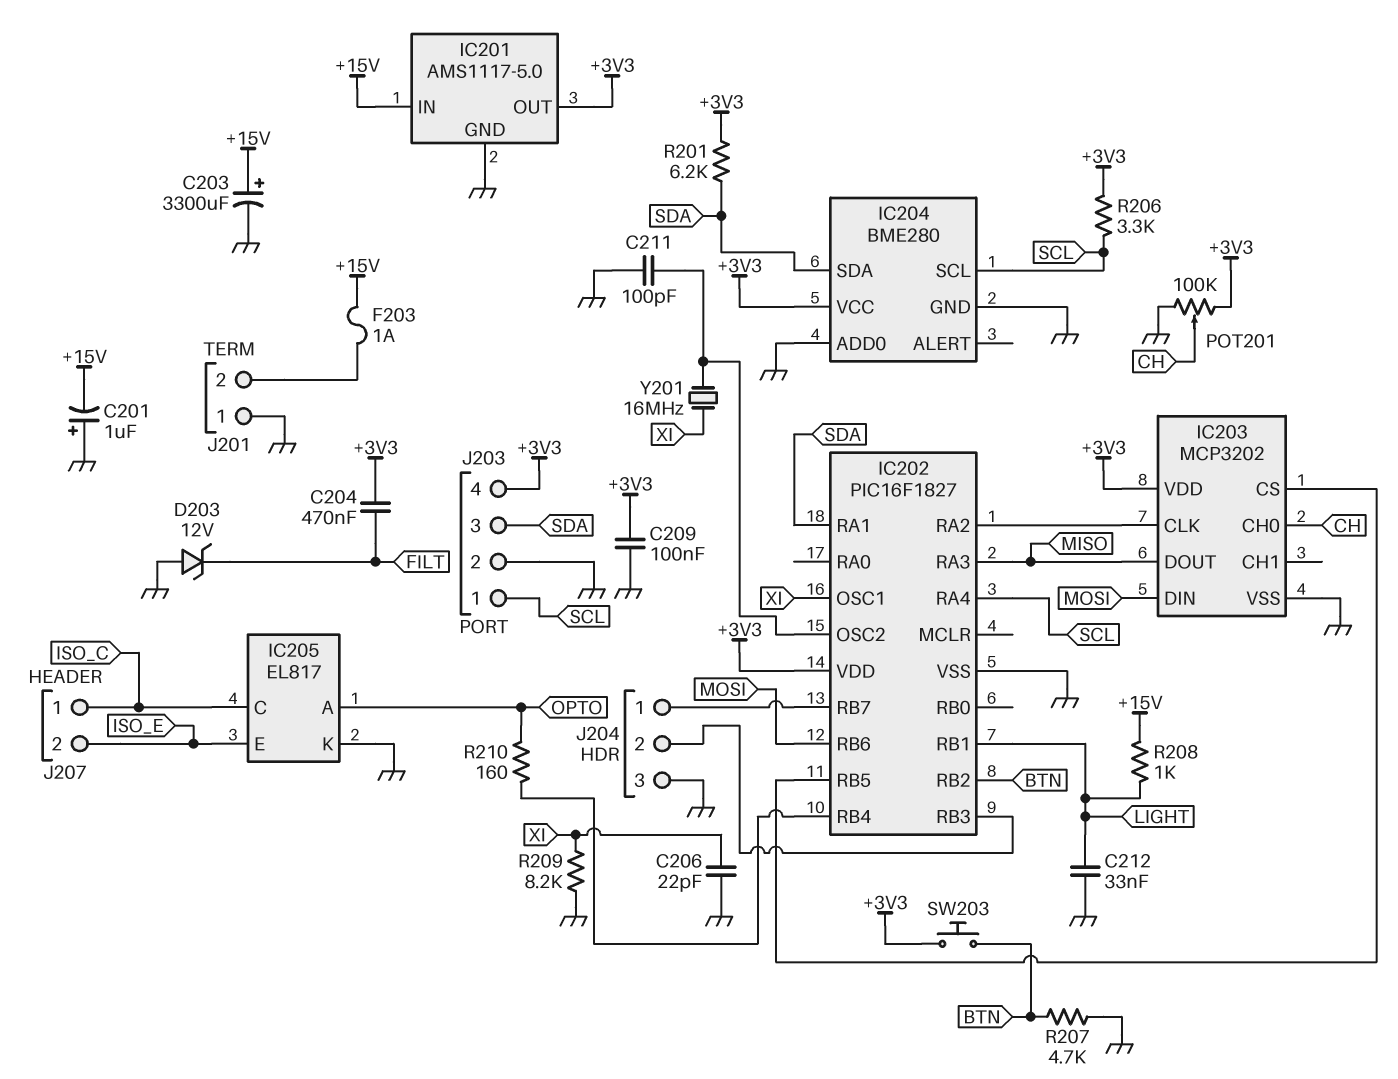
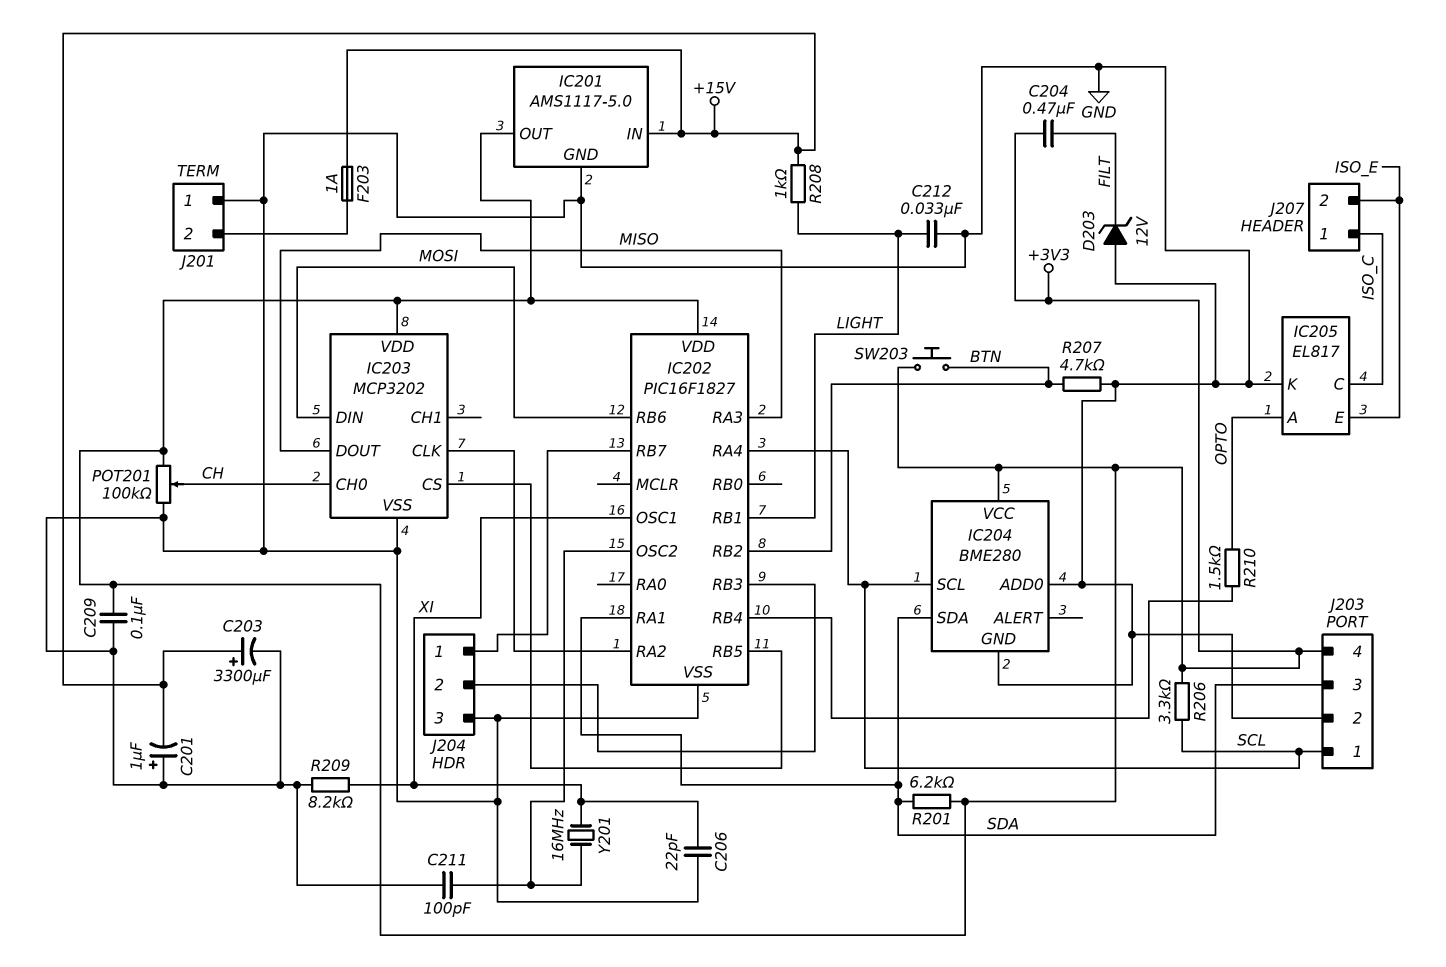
R210: 160 (IC202/RB4, OPTO) -> 1.5k (IC202/RB4, OPTO)

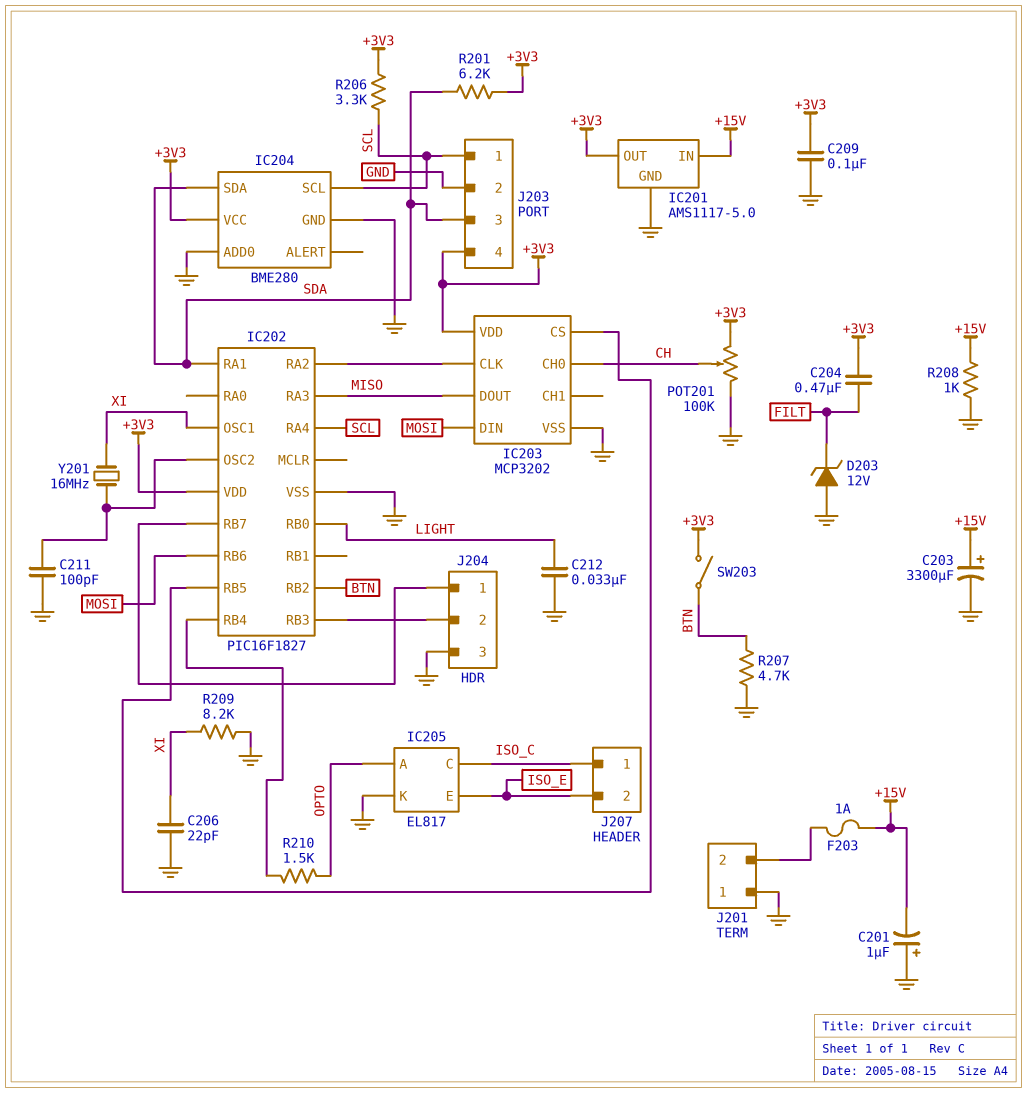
IC202 pin RB0: none -> LIGHT
IC202 pin RB1: LIGHT -> none
R208: 1k (+15V, LIGHT) -> 1k (+15V, GND)
SW203: button (+3V3, BTN) -> switch (+3V3, BTN)

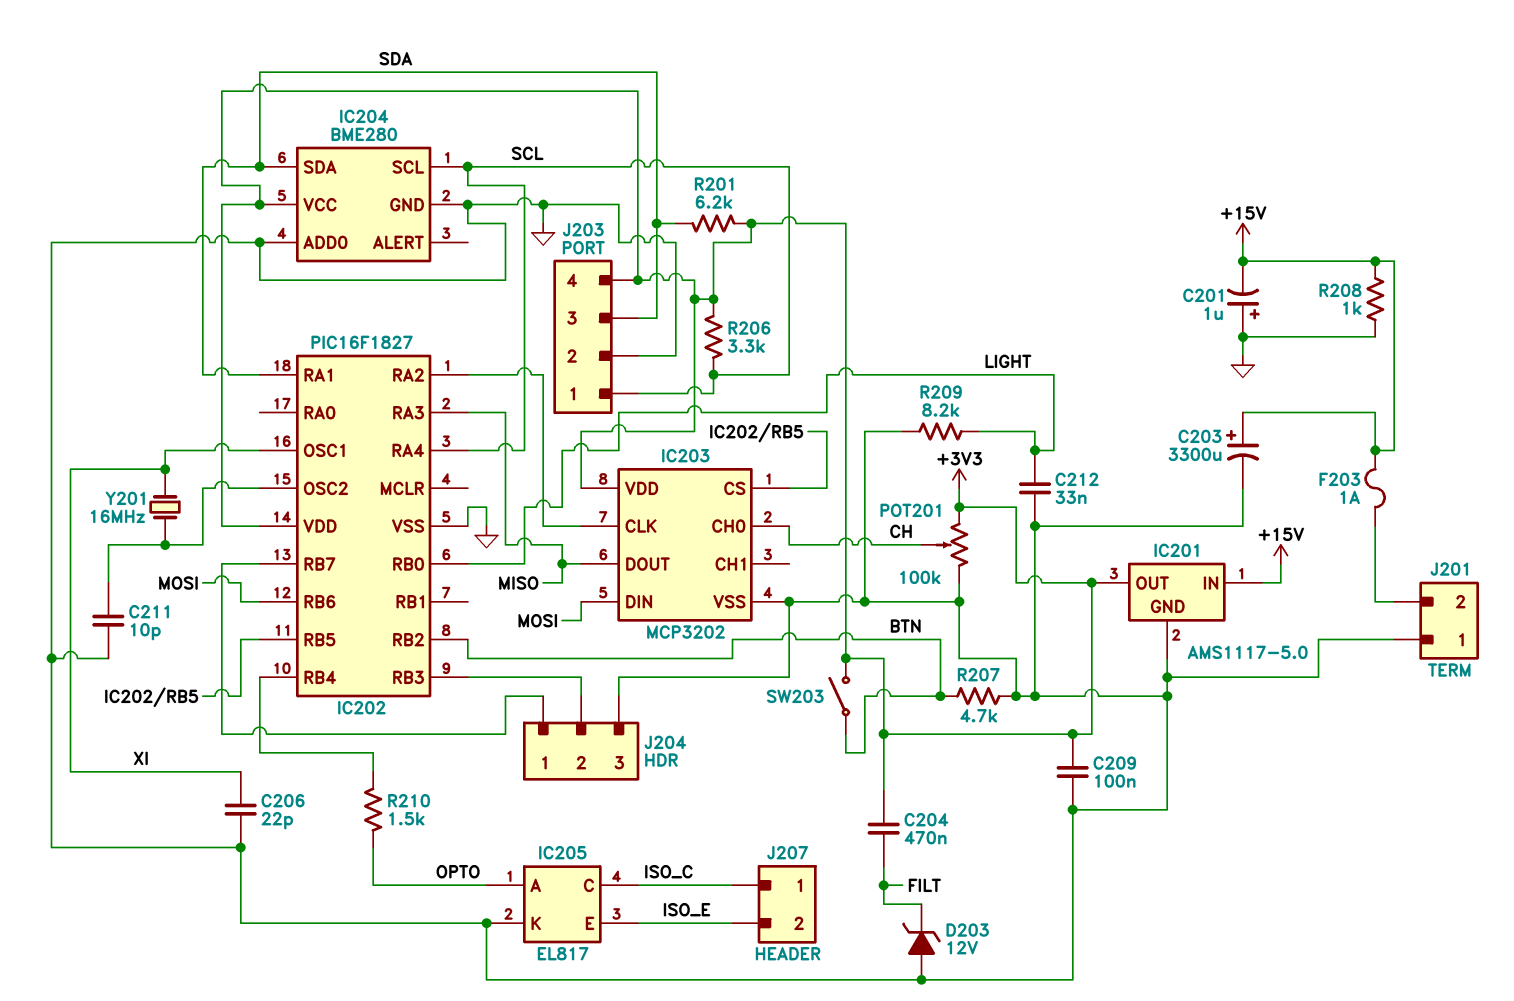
C211: 100pF (GND, IC202/OSC2) -> 10pF (GND, IC202/OSC2)
R209: 8.2k (GND, XI) -> 8.2k (GND, LIGHT)

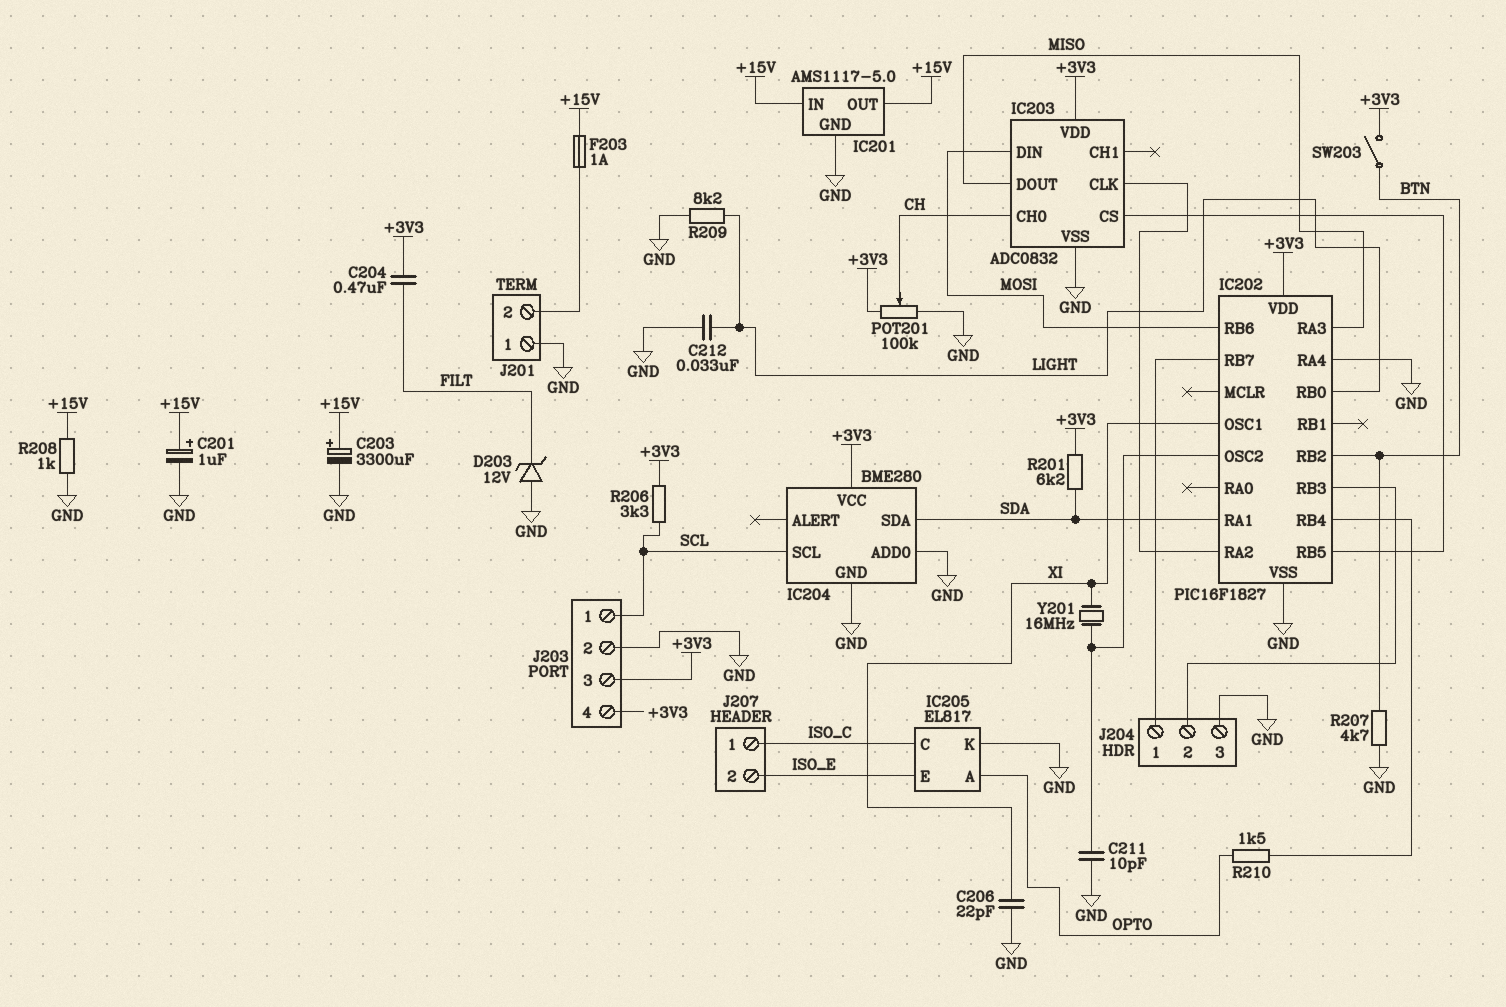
C201: 1uF (plus GND, minus +15V) -> 1uF (plus +15V, minus GND)
C209: 100nF (+3V3, GND) -> none
IC201 pin OUT: +3V3 -> +15V
IC202 pin RA4: SCL -> GND
IC203: MCP3202 -> ADC0832
J203 pin 3: SDA -> +3V3

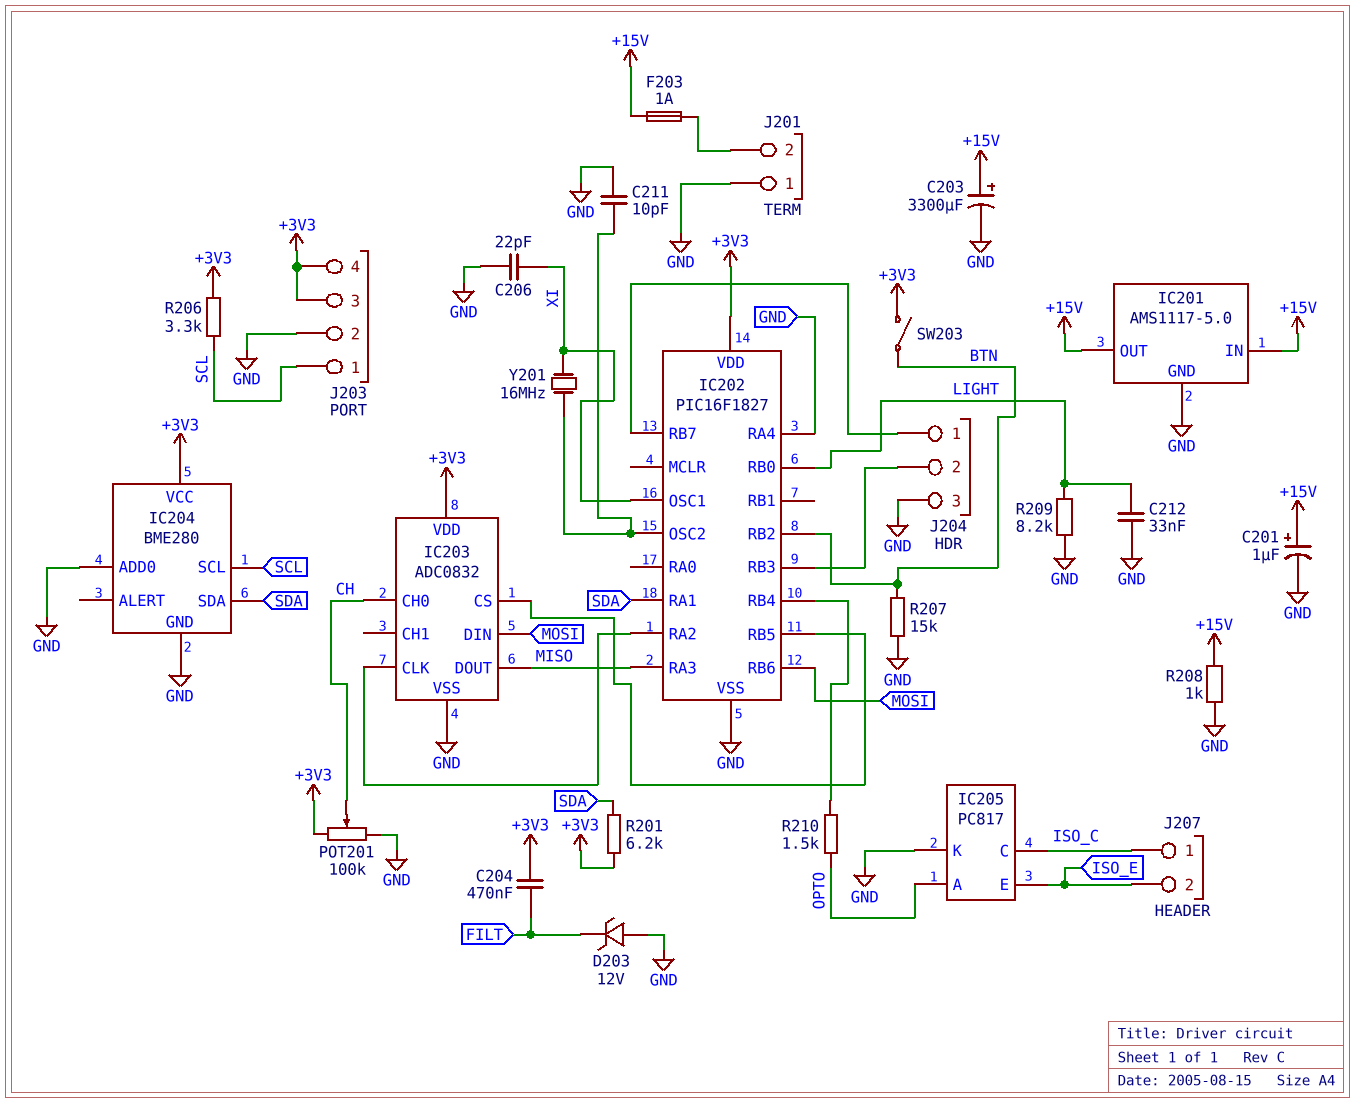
IC205: EL817 -> PC817
R207: 4.7k (BTN, GND) -> 15k (BTN, GND)

